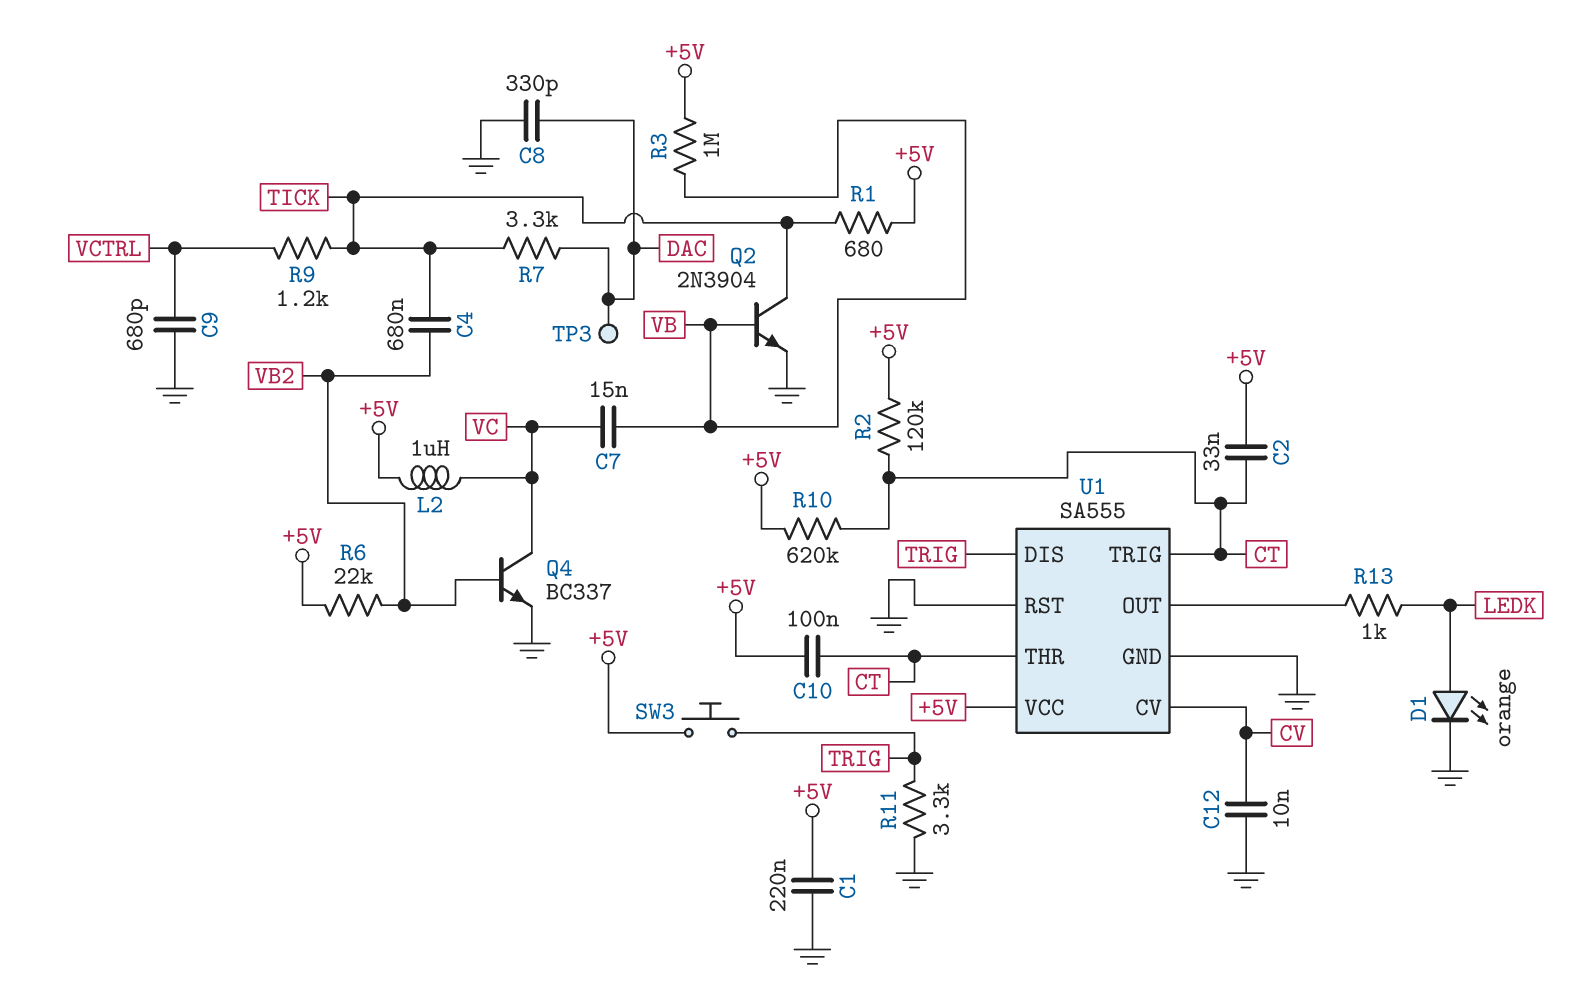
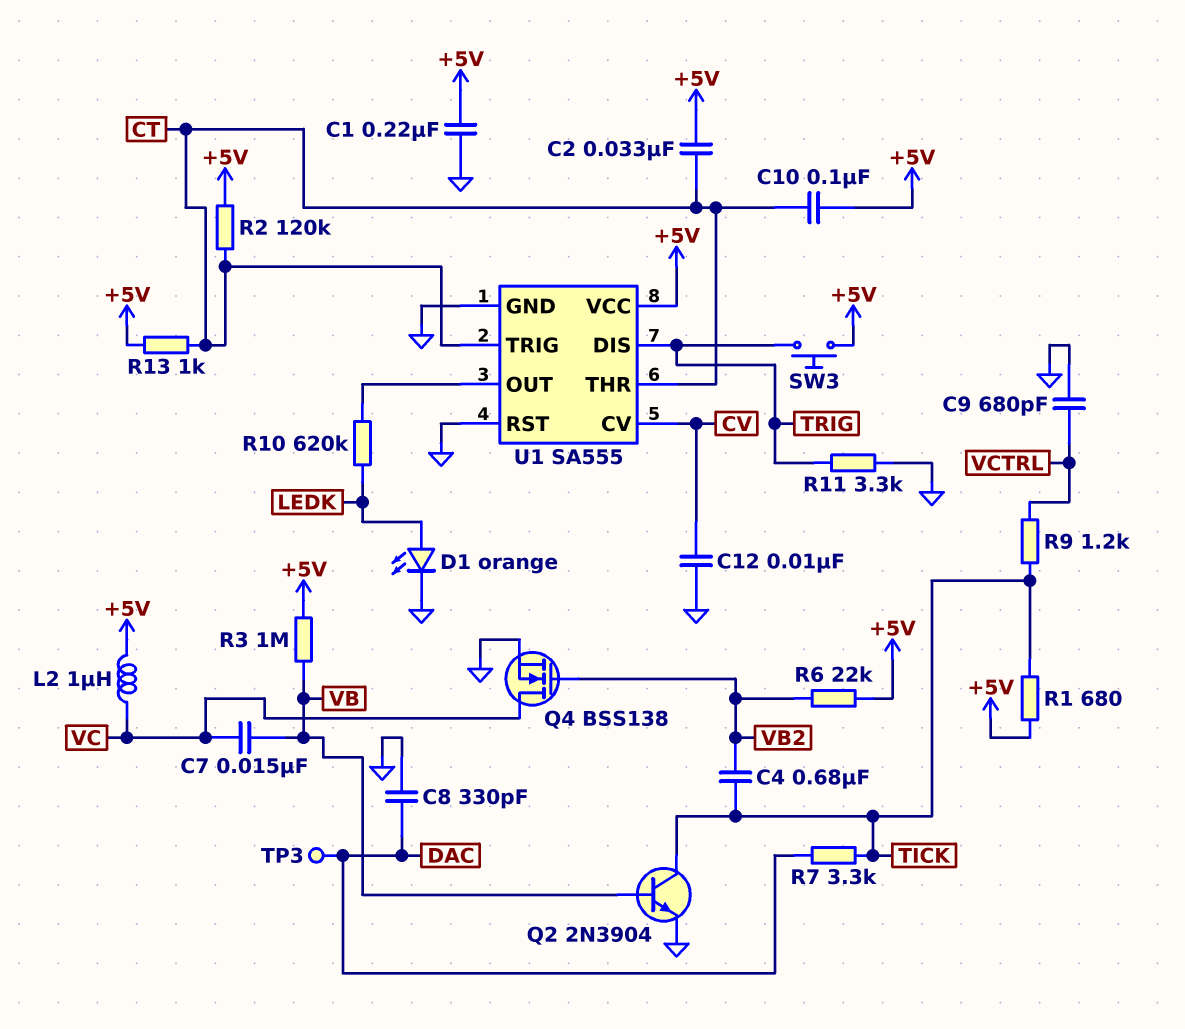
Q4: NPN BC337 (B VB2, C VC, E GND) -> NMOS BSS138 (G VB2, D VC, S GND)
R10: 620k (+5V, CT) -> 620k (LEDK, U1/OUT)
R13: 1k (LEDK, U1/OUT) -> 1k (+5V, CT)

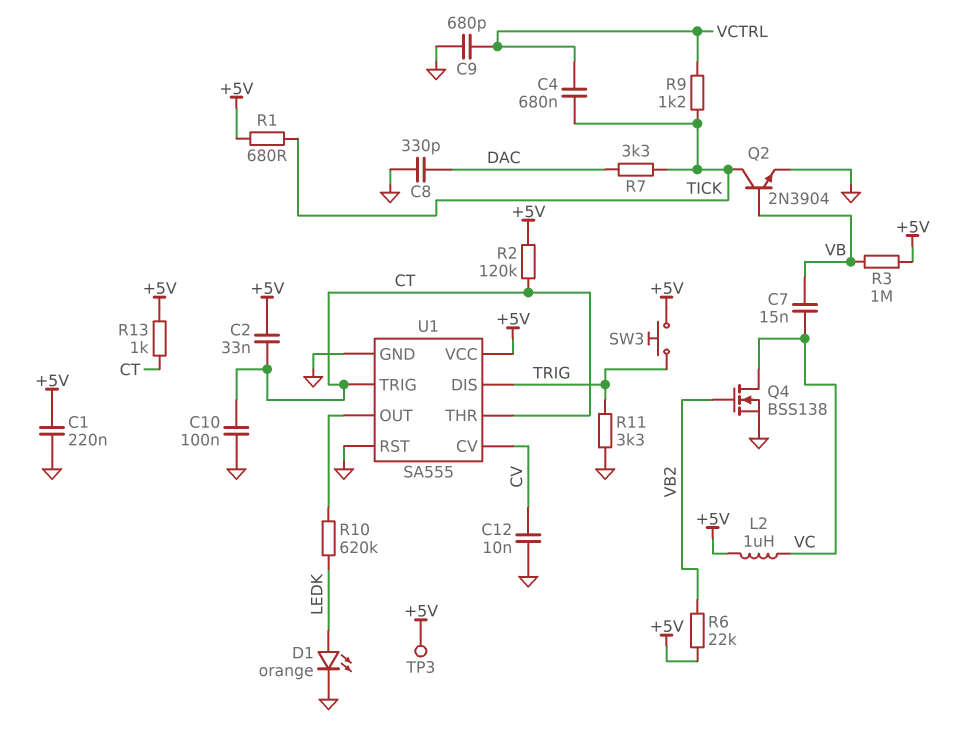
C4: 680nF (TICK, VB2) -> 680nF (TICK, VCTRL)
C10: 100nF (+5V, CT) -> 100nF (CT, GND)
TP3: test point (DAC) -> test point (+5V)

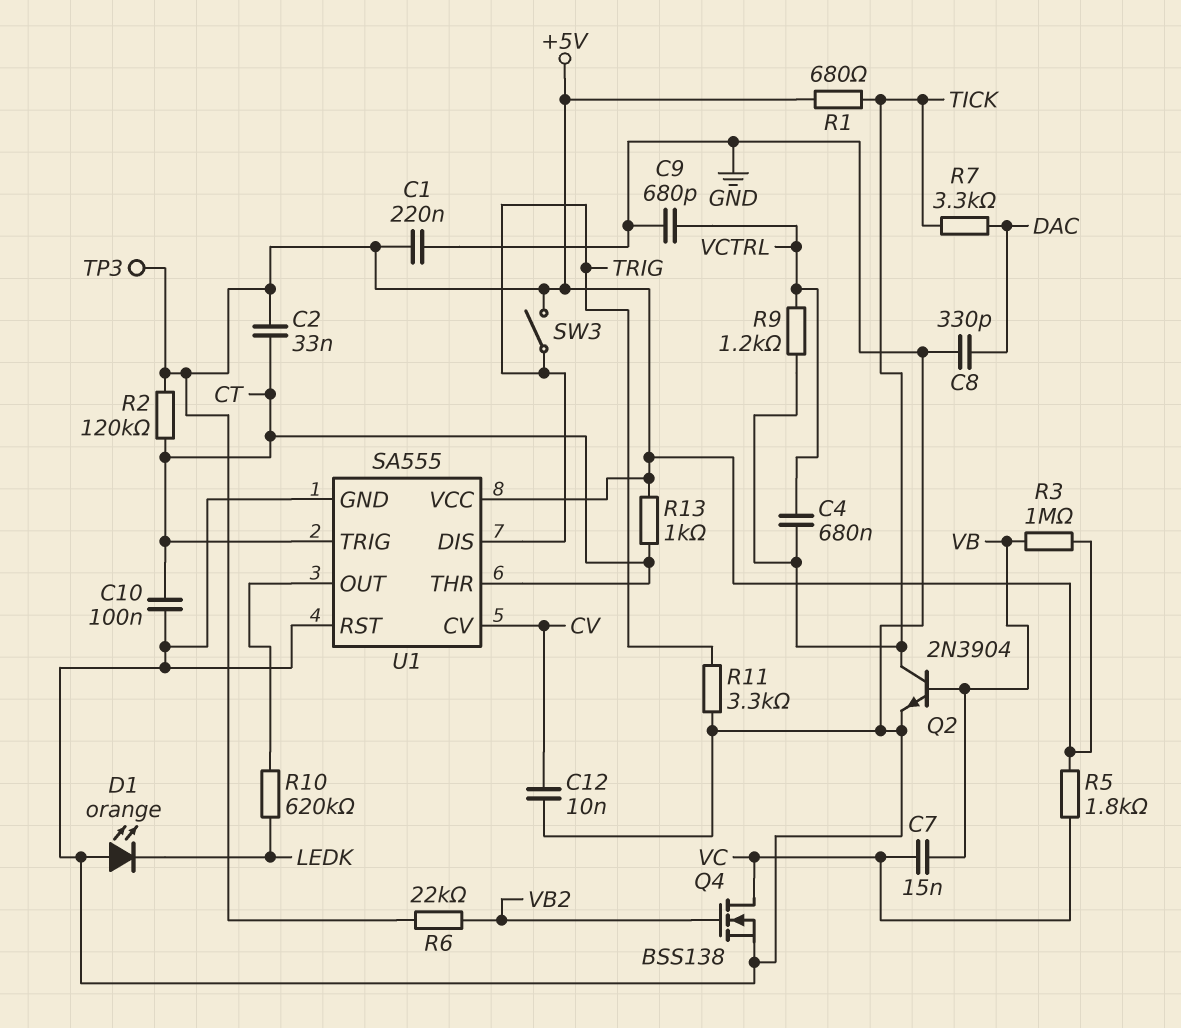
D1: LED orange (A LEDK, K GND) -> LED orange (A GND, K LEDK)
L2: 1uH (+5V, VC) -> none
R5: none -> 1.8k (+5V, VC)
SW3: button (+5V, TRIG) -> switch (+5V, TRIG)

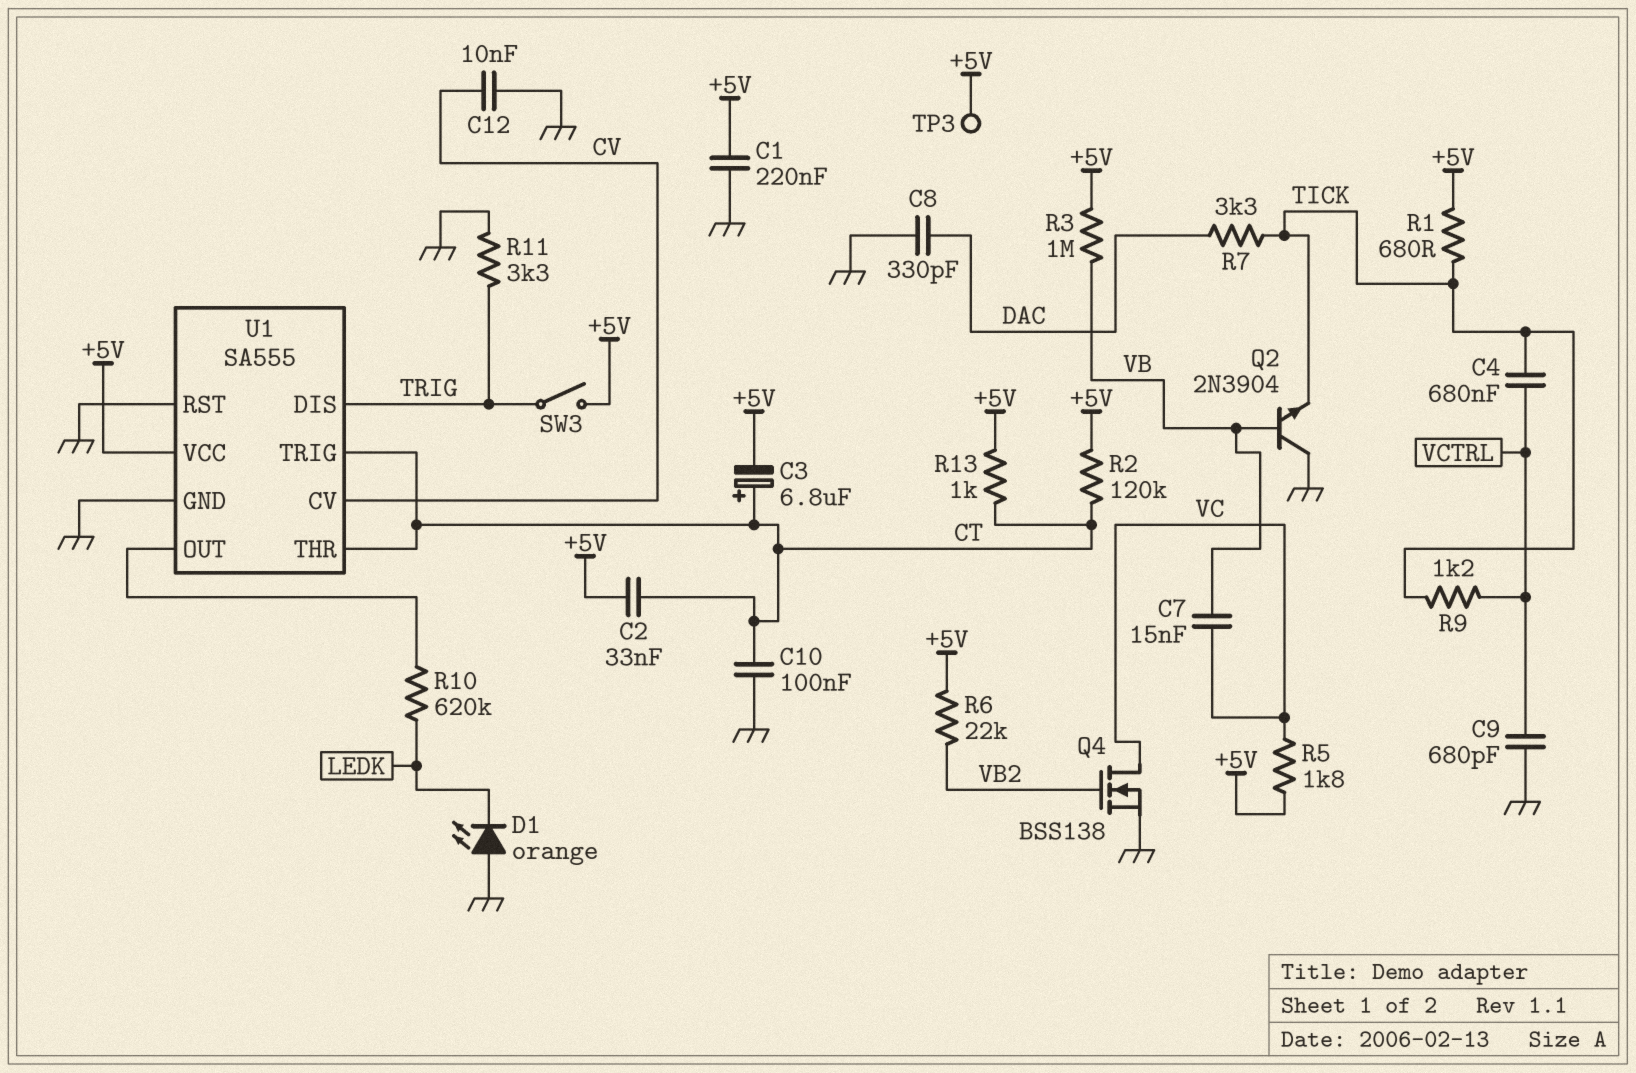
C3: none -> 6.8uF (plus CT, minus +5V)
Q2: NPN 2N3904 (B VB, C TICK, E GND) -> NPN 2N3904 (B VB, C GND, E TICK)

